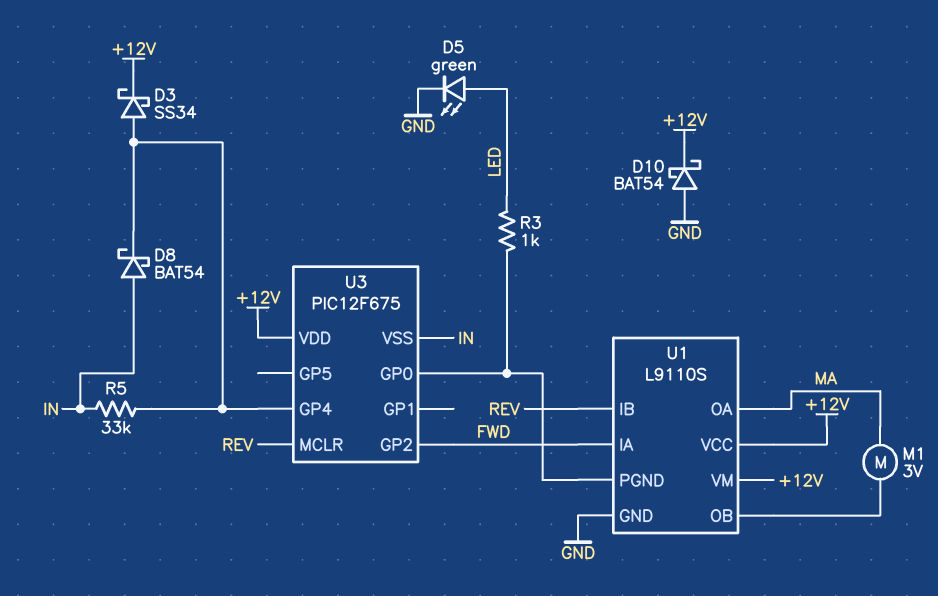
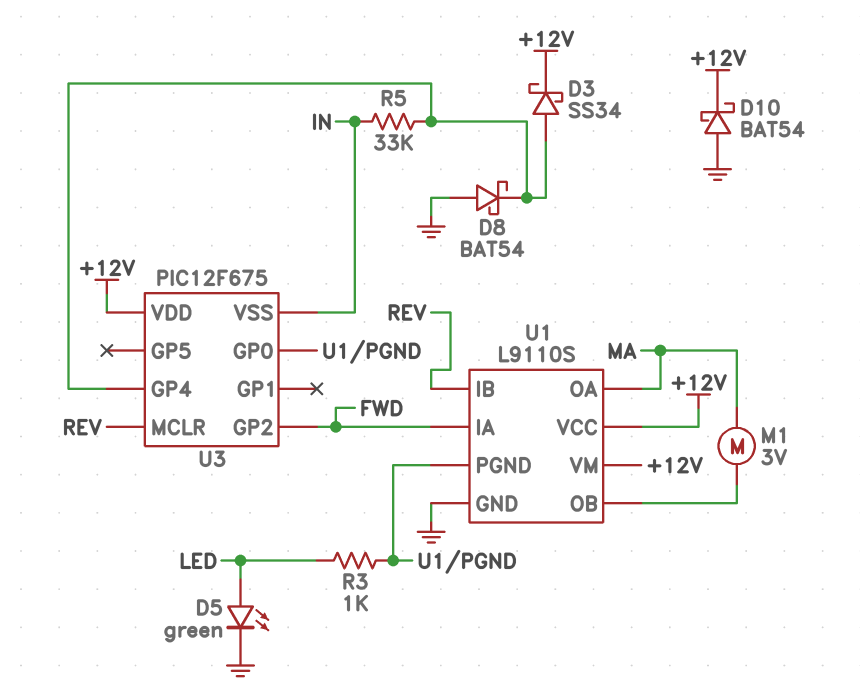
D8: schottky BAT54 (A IN, K U3/GP4) -> schottky BAT54 (A GND, K U3/GP4)

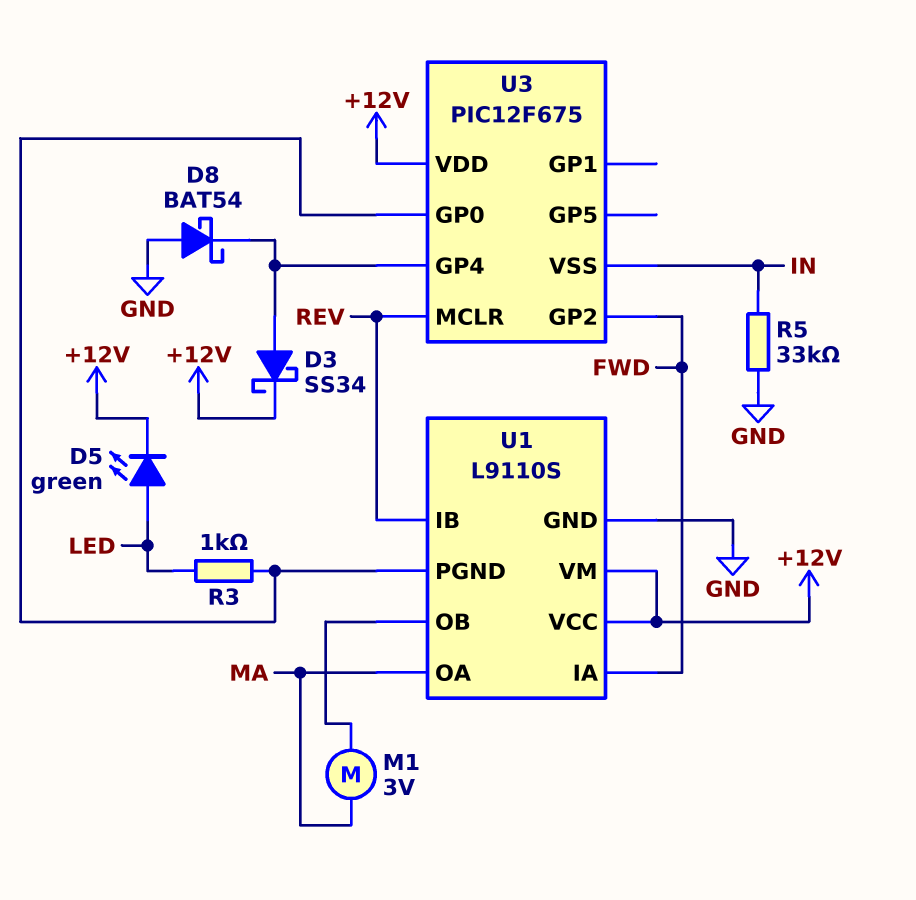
D5: LED green (A LED, K GND) -> LED green (A LED, K +12V)
D10: schottky BAT54 (A GND, K +12V) -> none
R5: 33k (IN, U3/GP4) -> 33k (GND, IN)

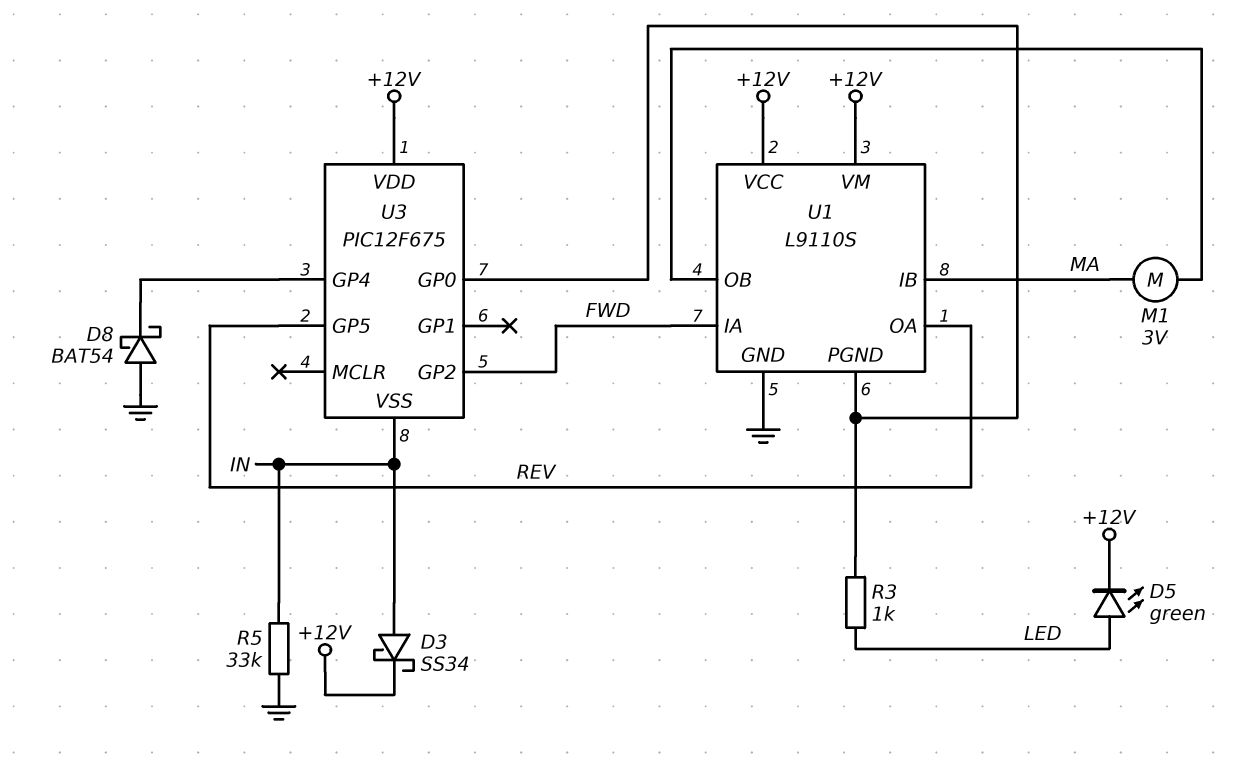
D3: schottky SS34 (A U3/GP4, K +12V) -> schottky SS34 (A IN, K +12V)
U1 pin IB: REV -> MA
U1 pin OA: MA -> REV
U3 pin GP5: none -> REV
U3 pin MCLR: REV -> none

